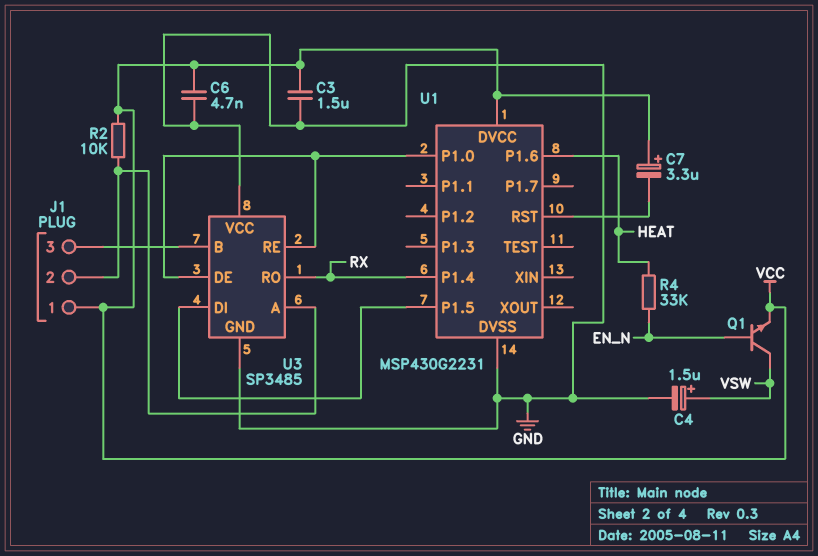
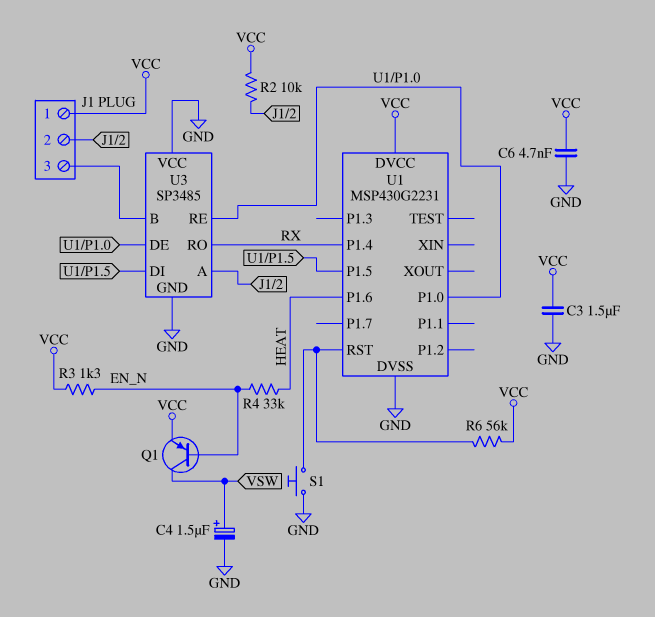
C7: 3.3uF (plus VCC, minus U1/RST) -> none
Q1: NPN (B EN_N, C VSW, E VCC) -> PNP (B EN_N, C VSW, E VCC)
R3: none -> 1.3k (EN_N, VCC)
R6: none -> 56k (U1/RST, VCC)
S1: none -> button (GND, U1/RST)

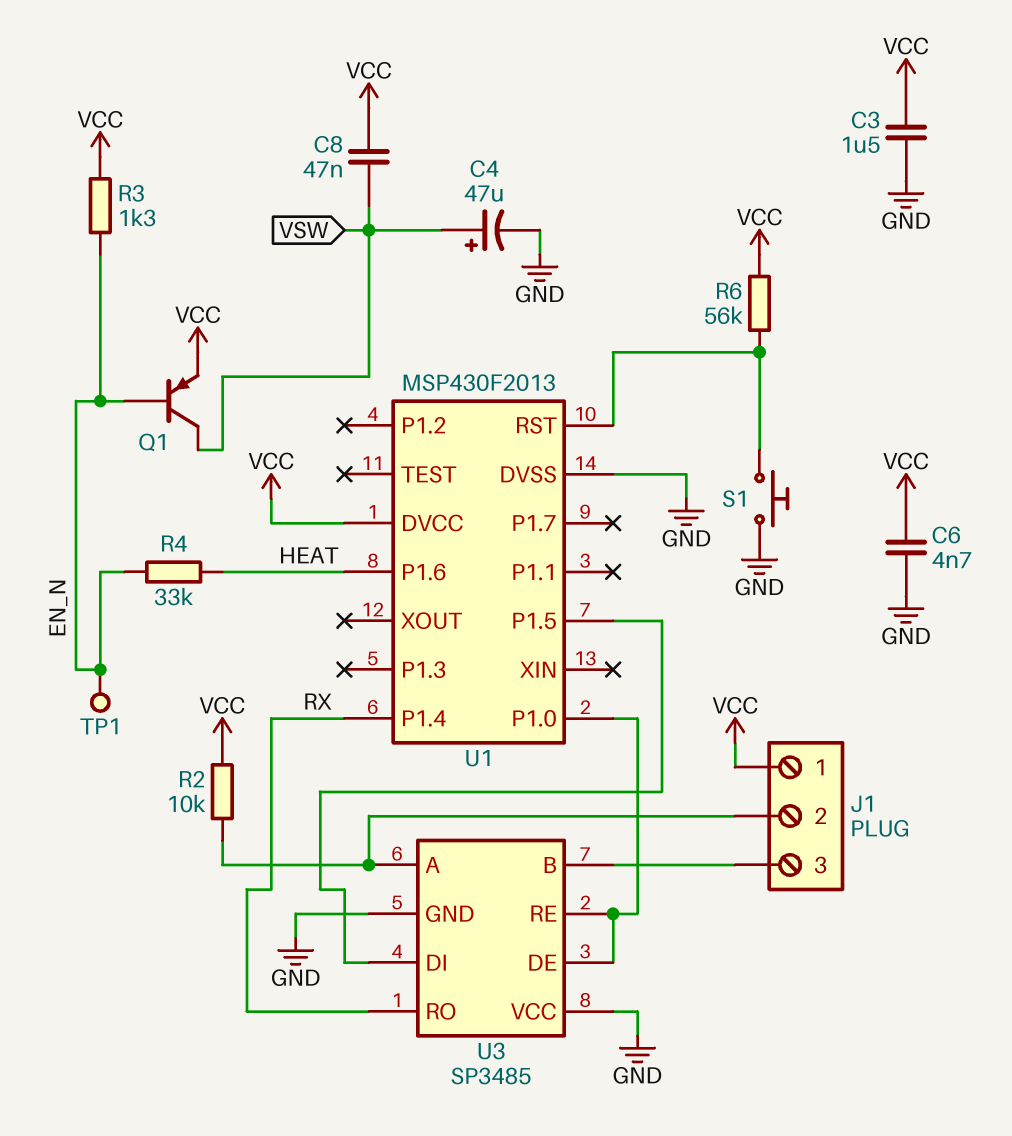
C4: 1.5uF (plus VSW, minus GND) -> 47uF (plus VSW, minus GND)
C8: none -> 47nF (VCC, VSW)
TP1: none -> test point (EN_N)
U1: MSP430G2231 -> MSP430F2013

